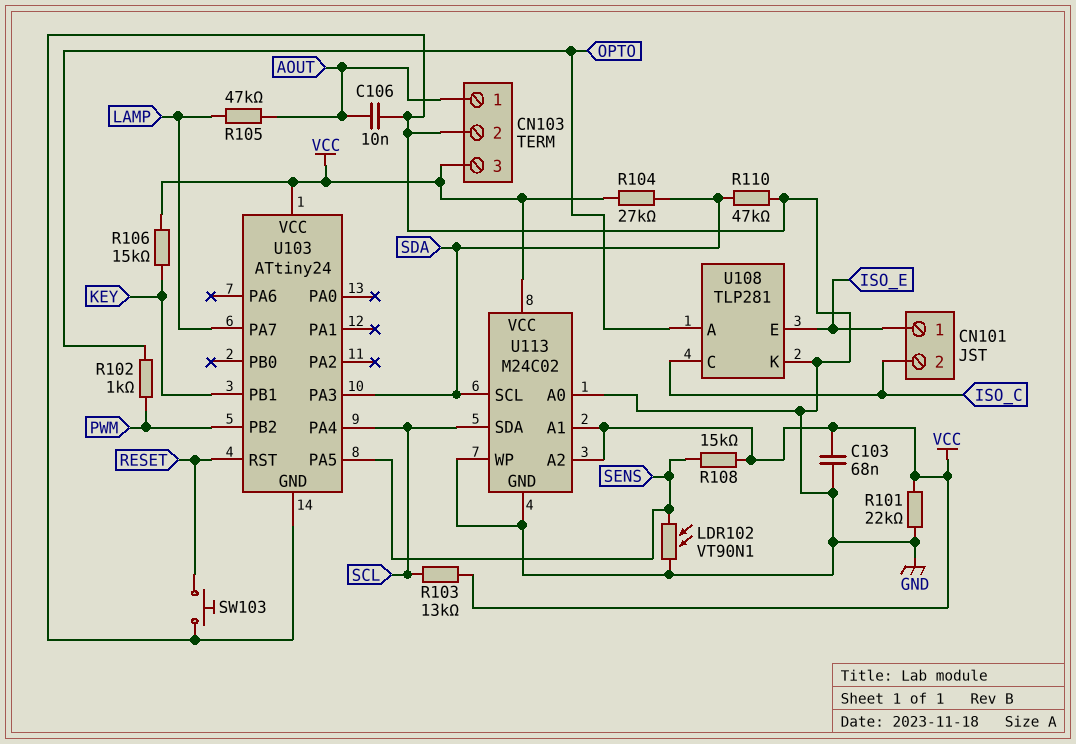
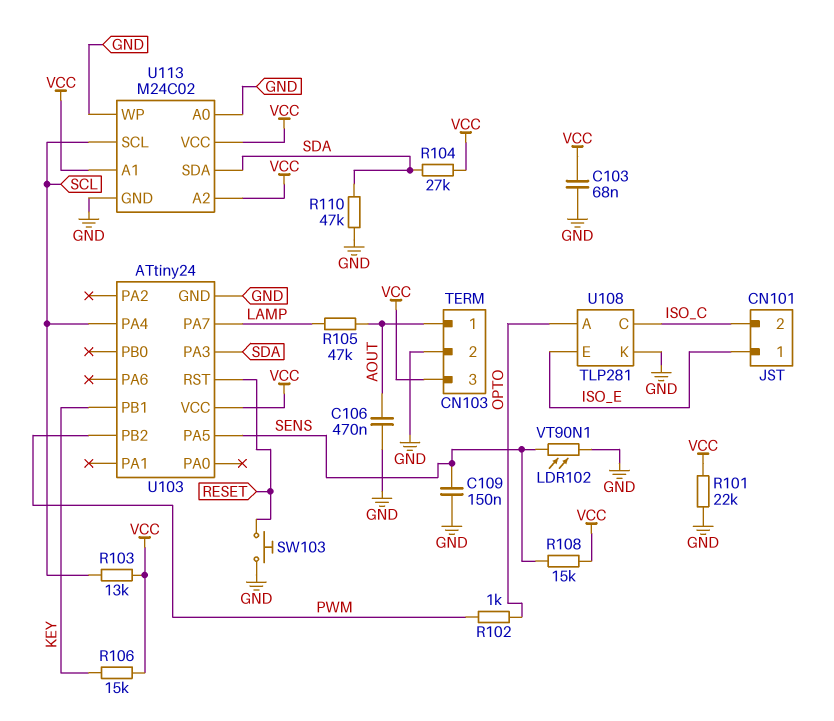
C106: 10nF (AOUT, GND) -> 470nF (AOUT, GND)
C109: none -> 150nF (GND, SENS)
U113 pin SCL: SDA -> SCL
U113 pin SDA: SCL -> SDA

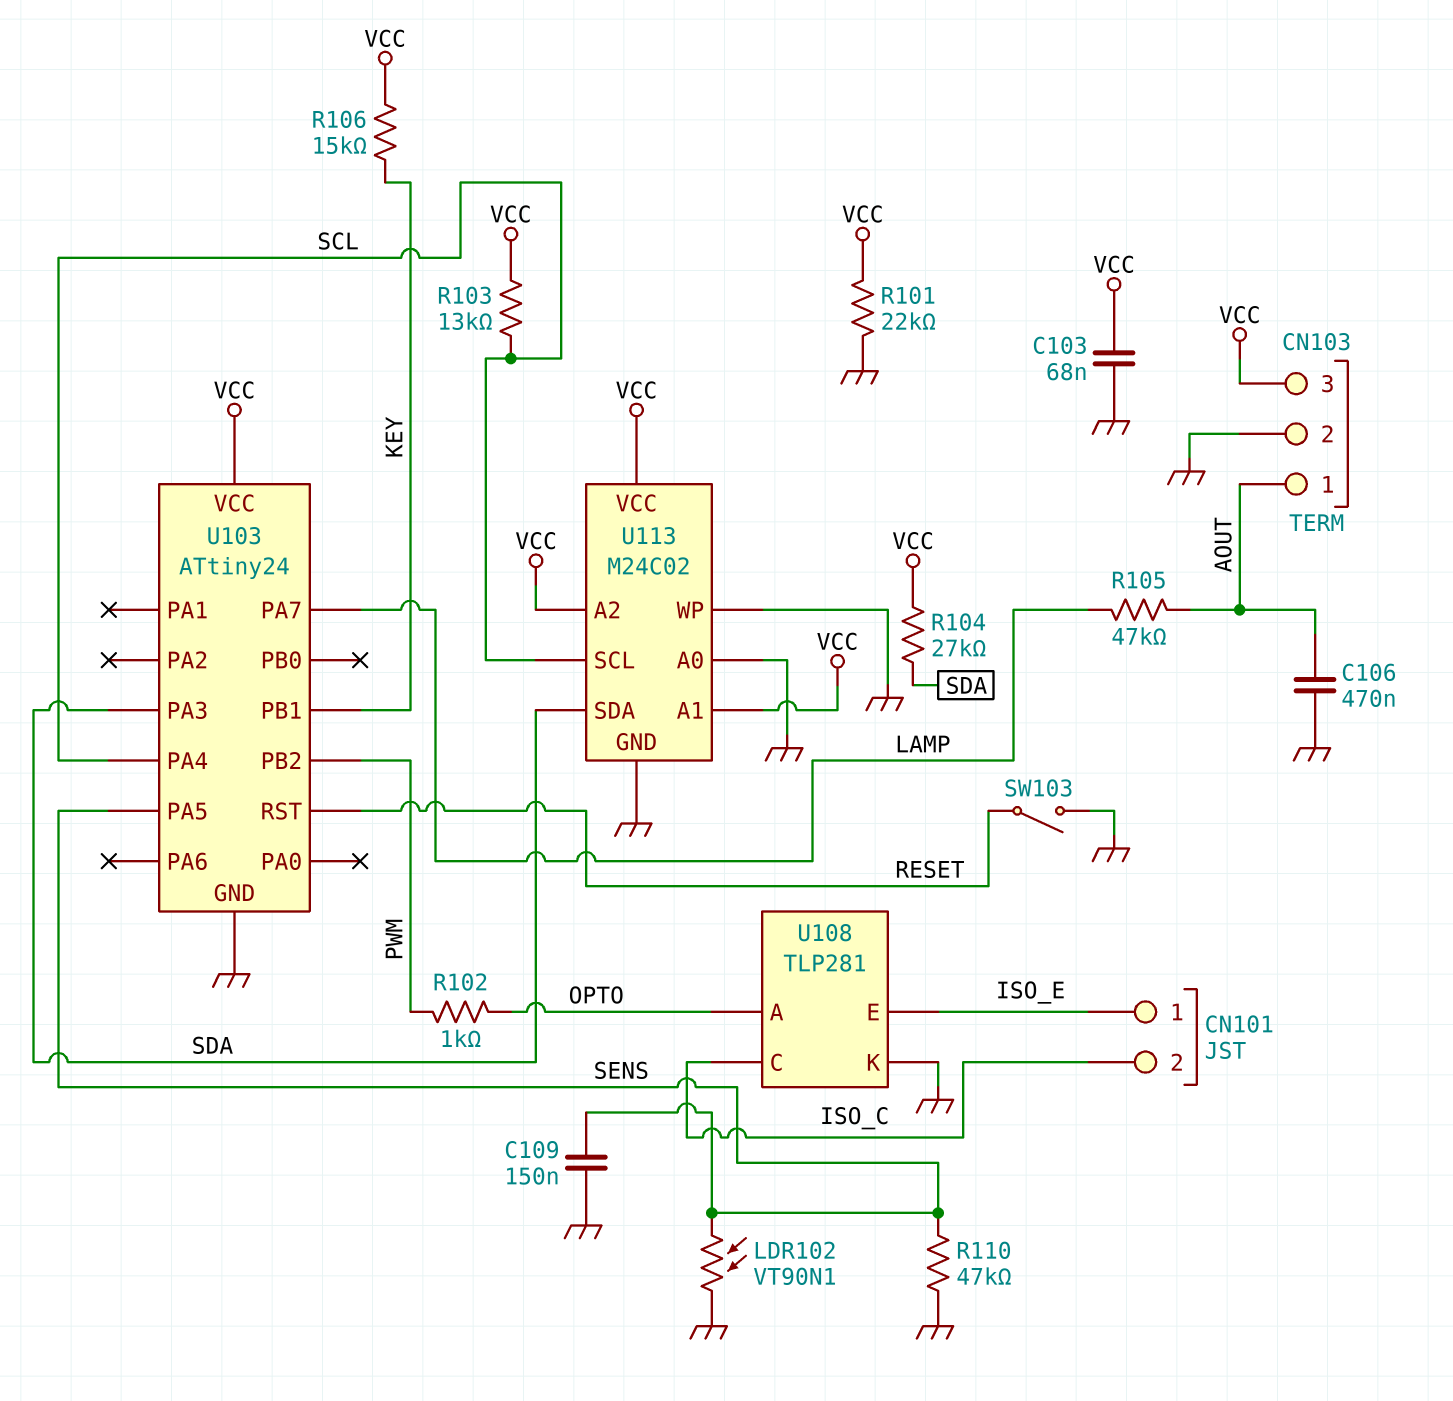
R108: 15k (SENS, VCC) -> none
R110: 47k (GND, SDA) -> 47k (GND, SENS)
SW103: button (GND, RESET) -> switch (GND, RESET)

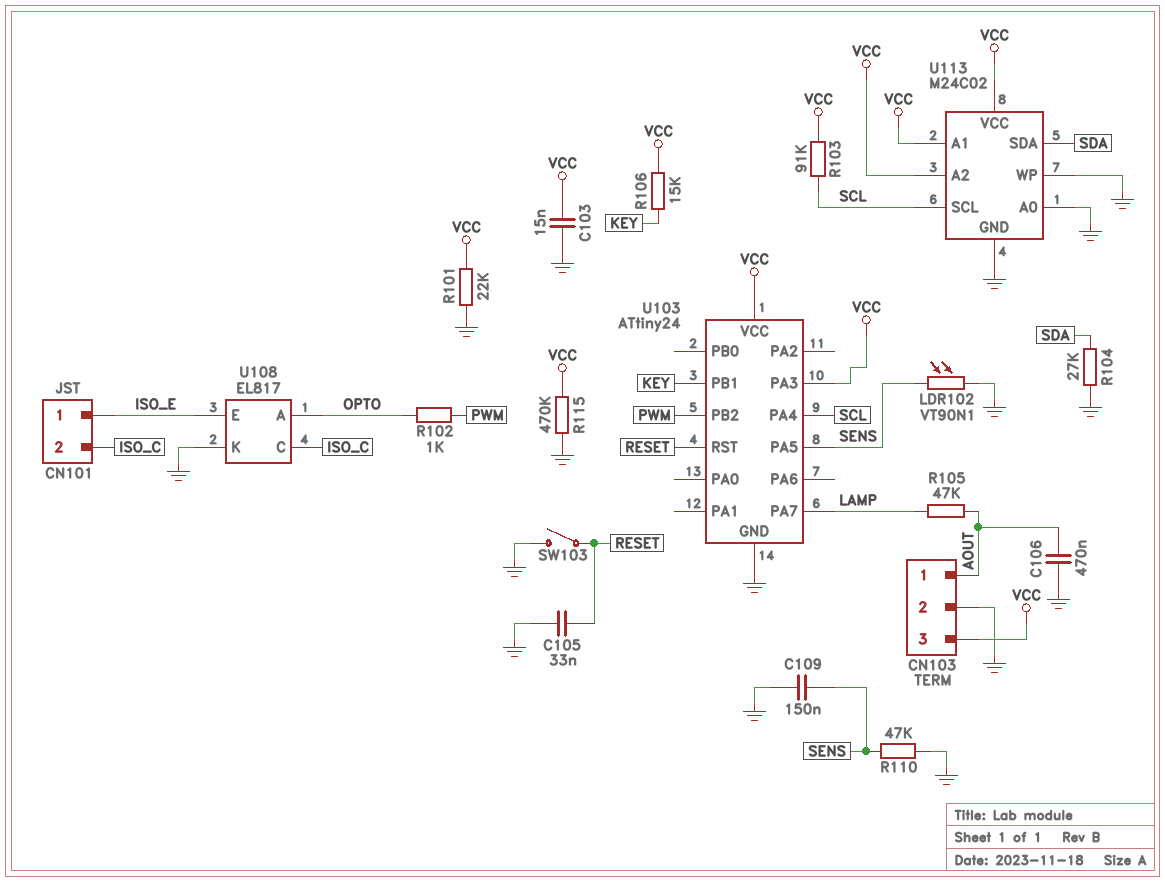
C103: 68nF (GND, VCC) -> 15nF (GND, VCC)
C105: none -> 33nF (GND, RESET)
R103: 13k (SCL, VCC) -> 91k (SCL, VCC)
R104: 27k (SDA, VCC) -> 27k (GND, SDA)
R115: none -> 470k (GND, VCC)
U103 pin PA3: SDA -> VCC
U108: TLP281 -> EL817

